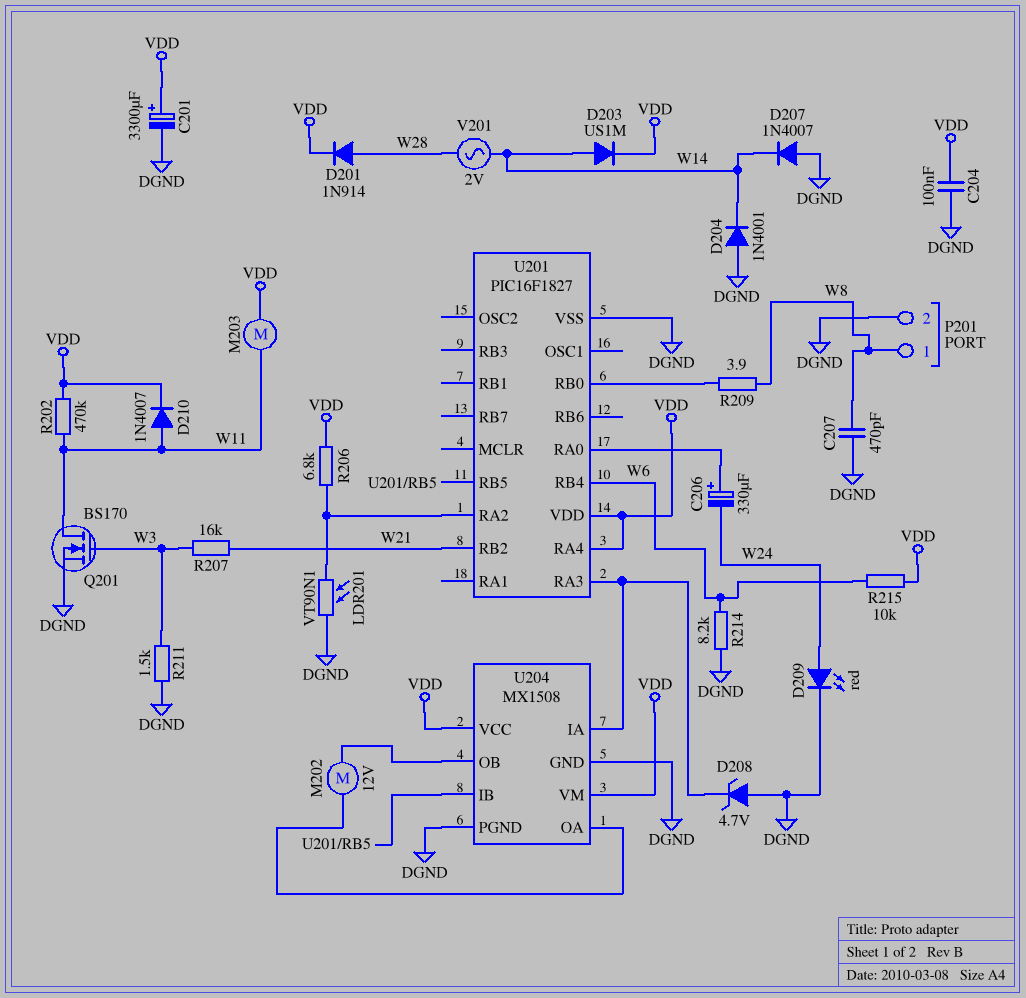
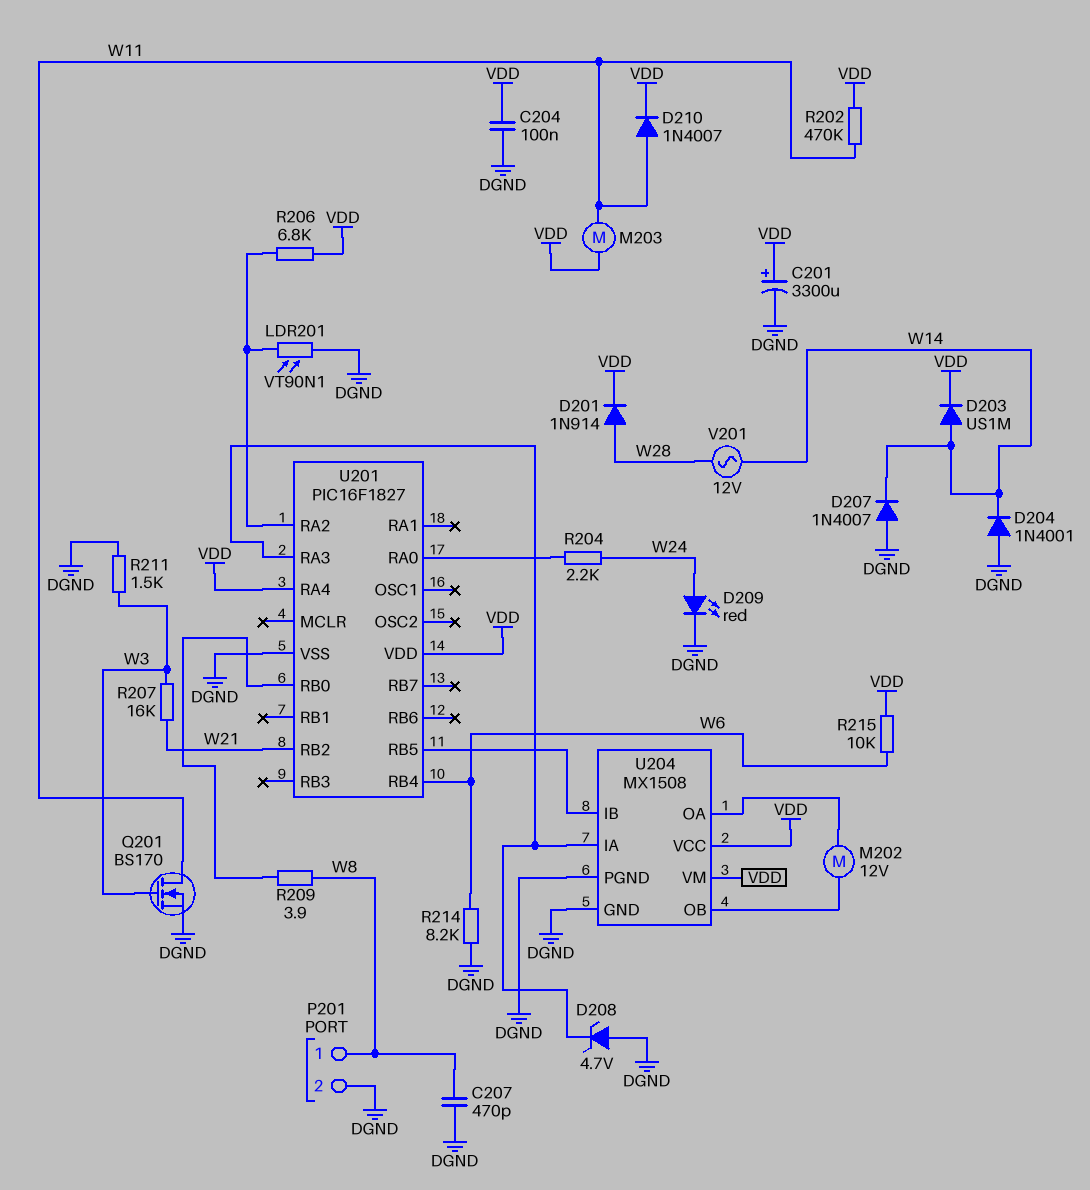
C206: 330uF (plus U201/RA0, minus W24) -> none
R204: none -> 2.2k (U201/RA0, W24)
V201: AC 2V (W14, W28) -> AC 12V (W14, W28)

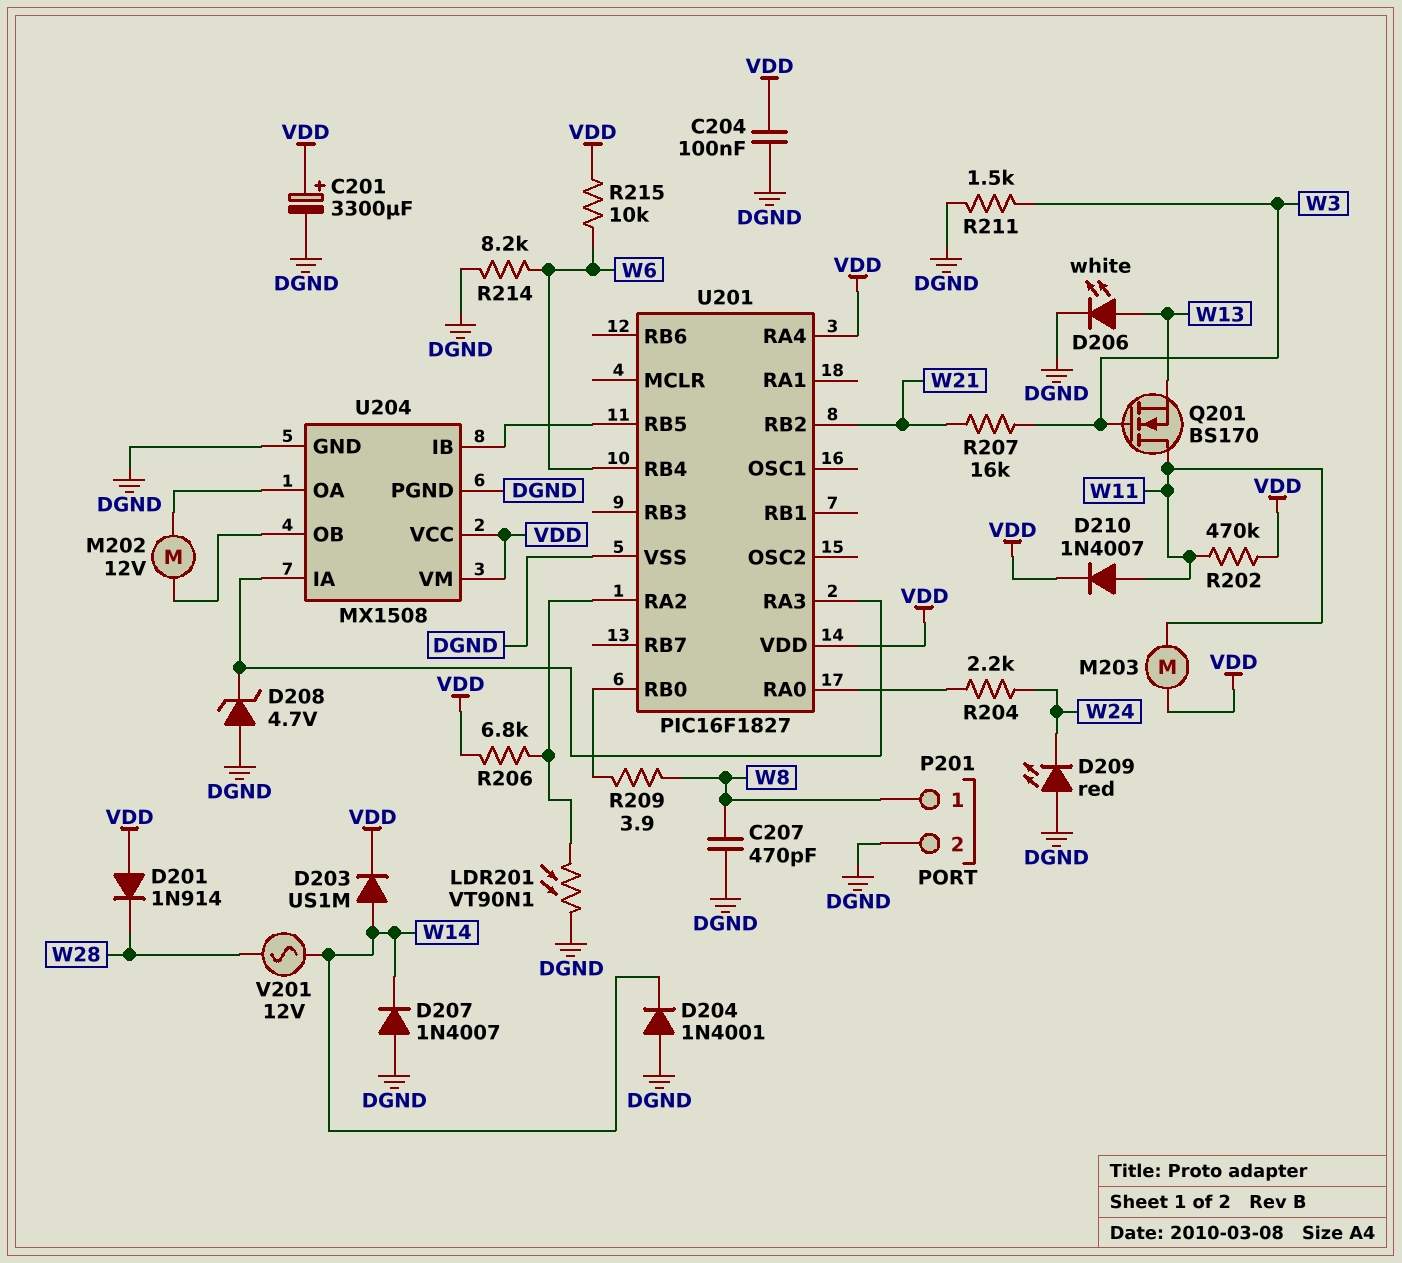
D201: diode 1N914 (A W28, K VDD) -> diode 1N914 (A VDD, K W28)
D206: none -> LED white (A W13, K DGND)
D209: LED red (A W24, K DGND) -> LED red (A DGND, K W24)
Q201: NMOS BS170 (G W3, D W11, S DGND) -> NMOS BS170 (G W3, D W11, S W13)

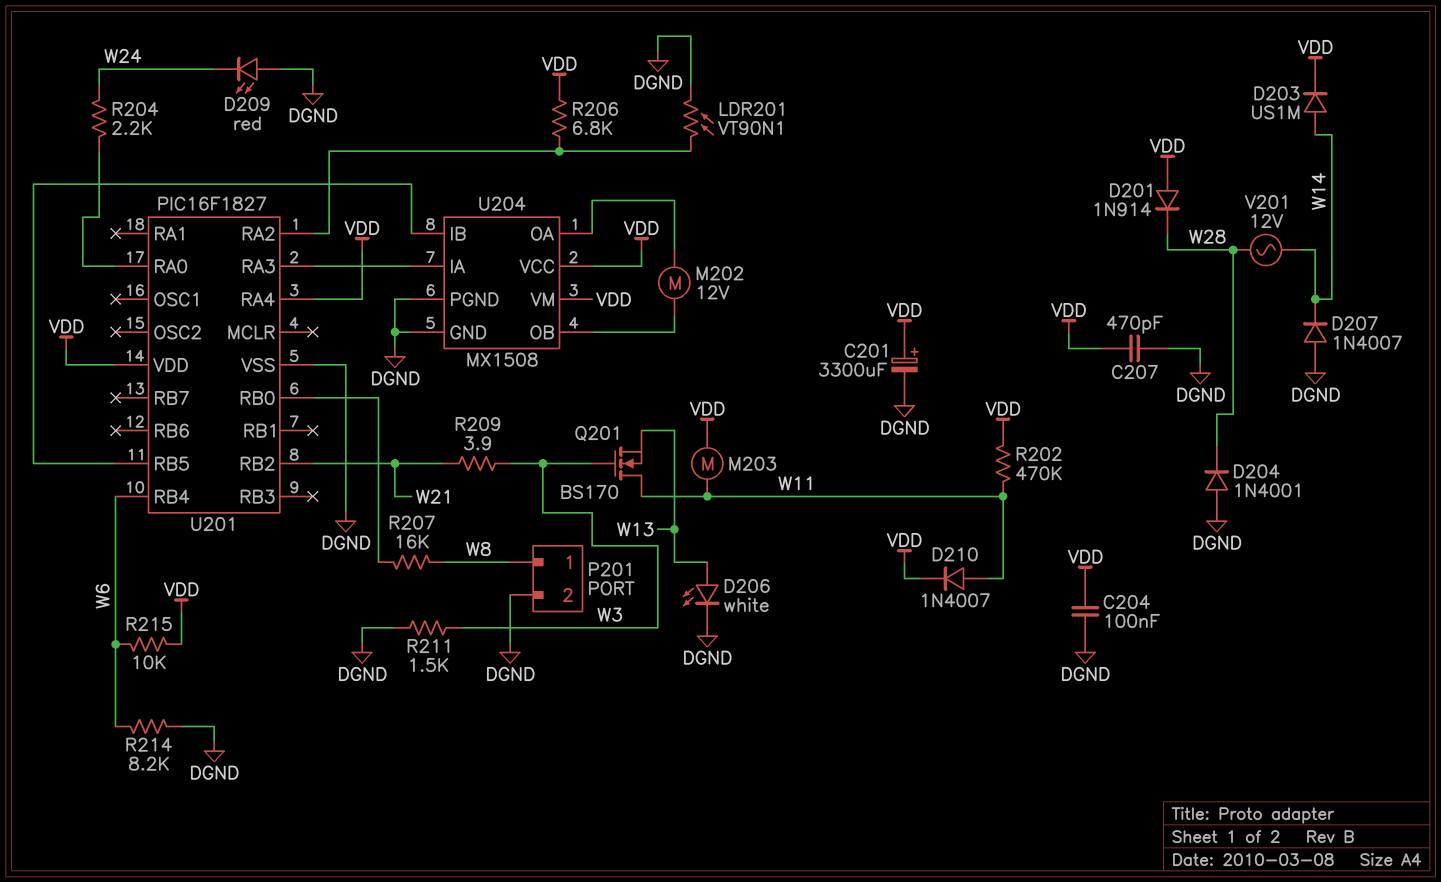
C207: 470pF (DGND, W8) -> 470pF (DGND, VDD)
D204: diode 1N4001 (A DGND, K W14) -> diode 1N4001 (A DGND, K W28)
D208: zener 4.7V (A DGND, K U201/RA3) -> none
R207: 16k (W3, W21) -> 16k (U201/RB0, W8)
R209: 3.9 (U201/RB0, W8) -> 3.9 (W3, W21)

